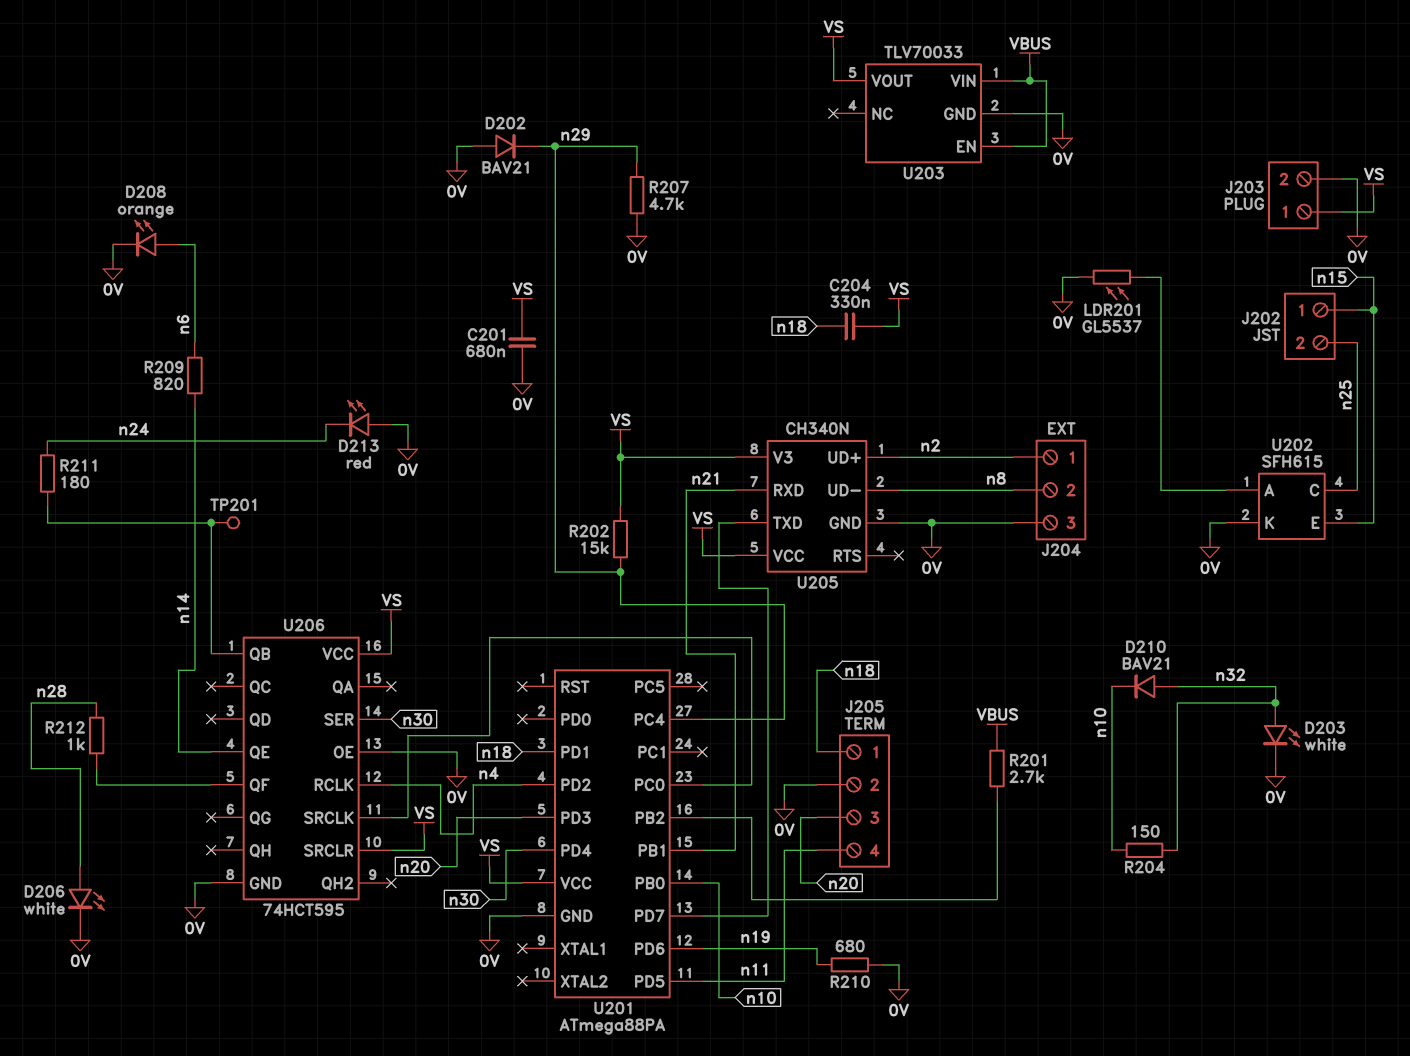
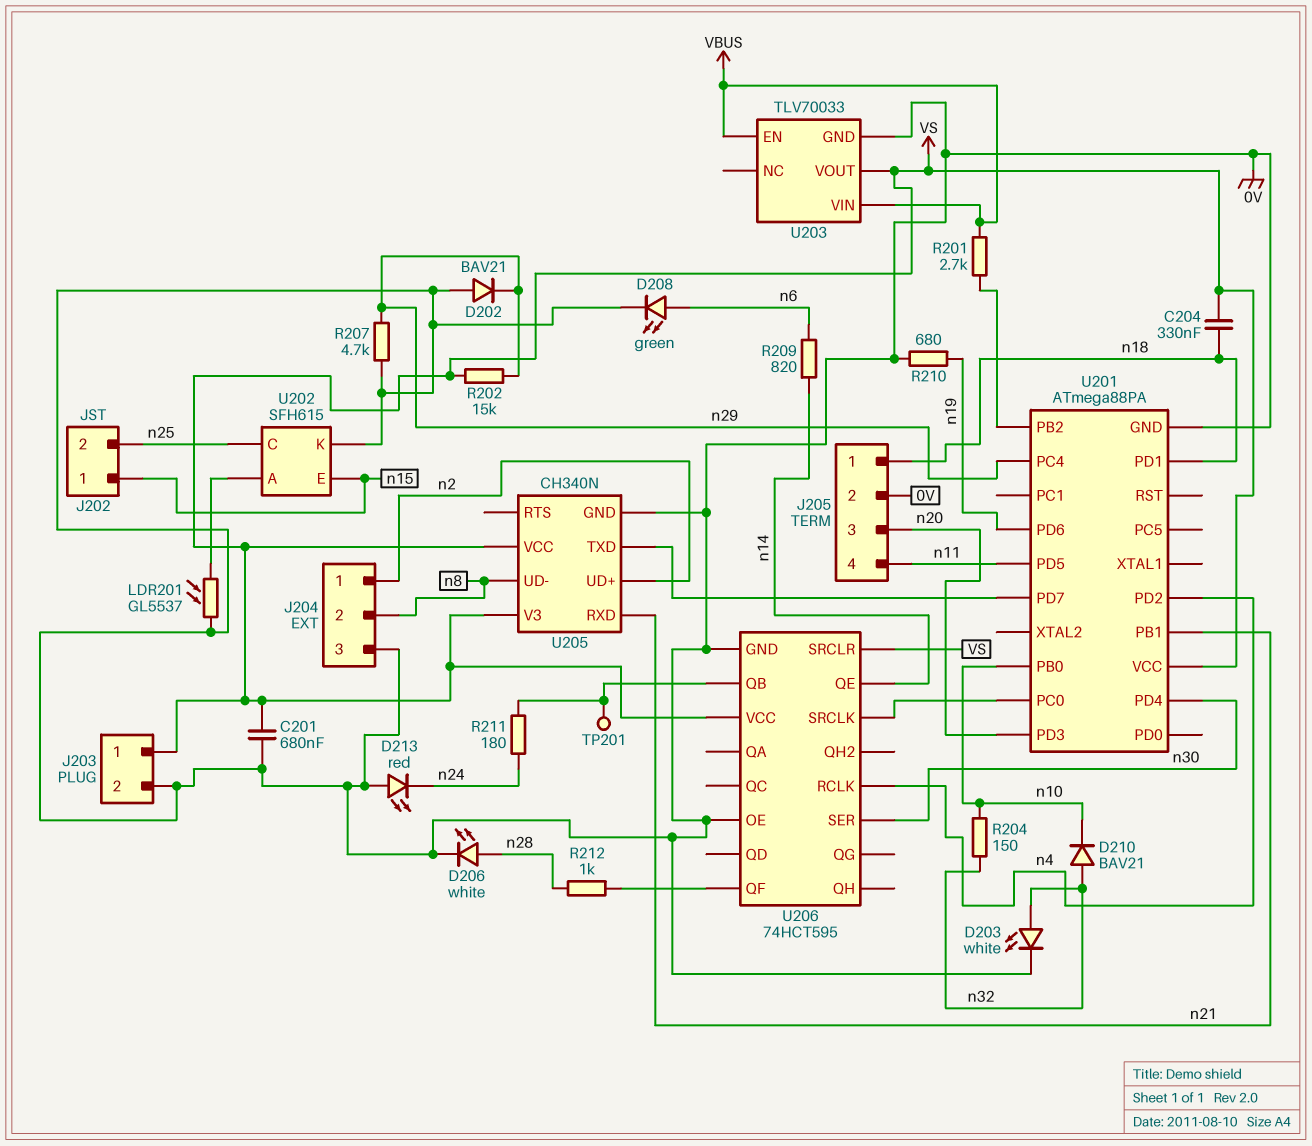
D208: LED orange (A n6, K 0V) -> LED green (A n6, K 0V)

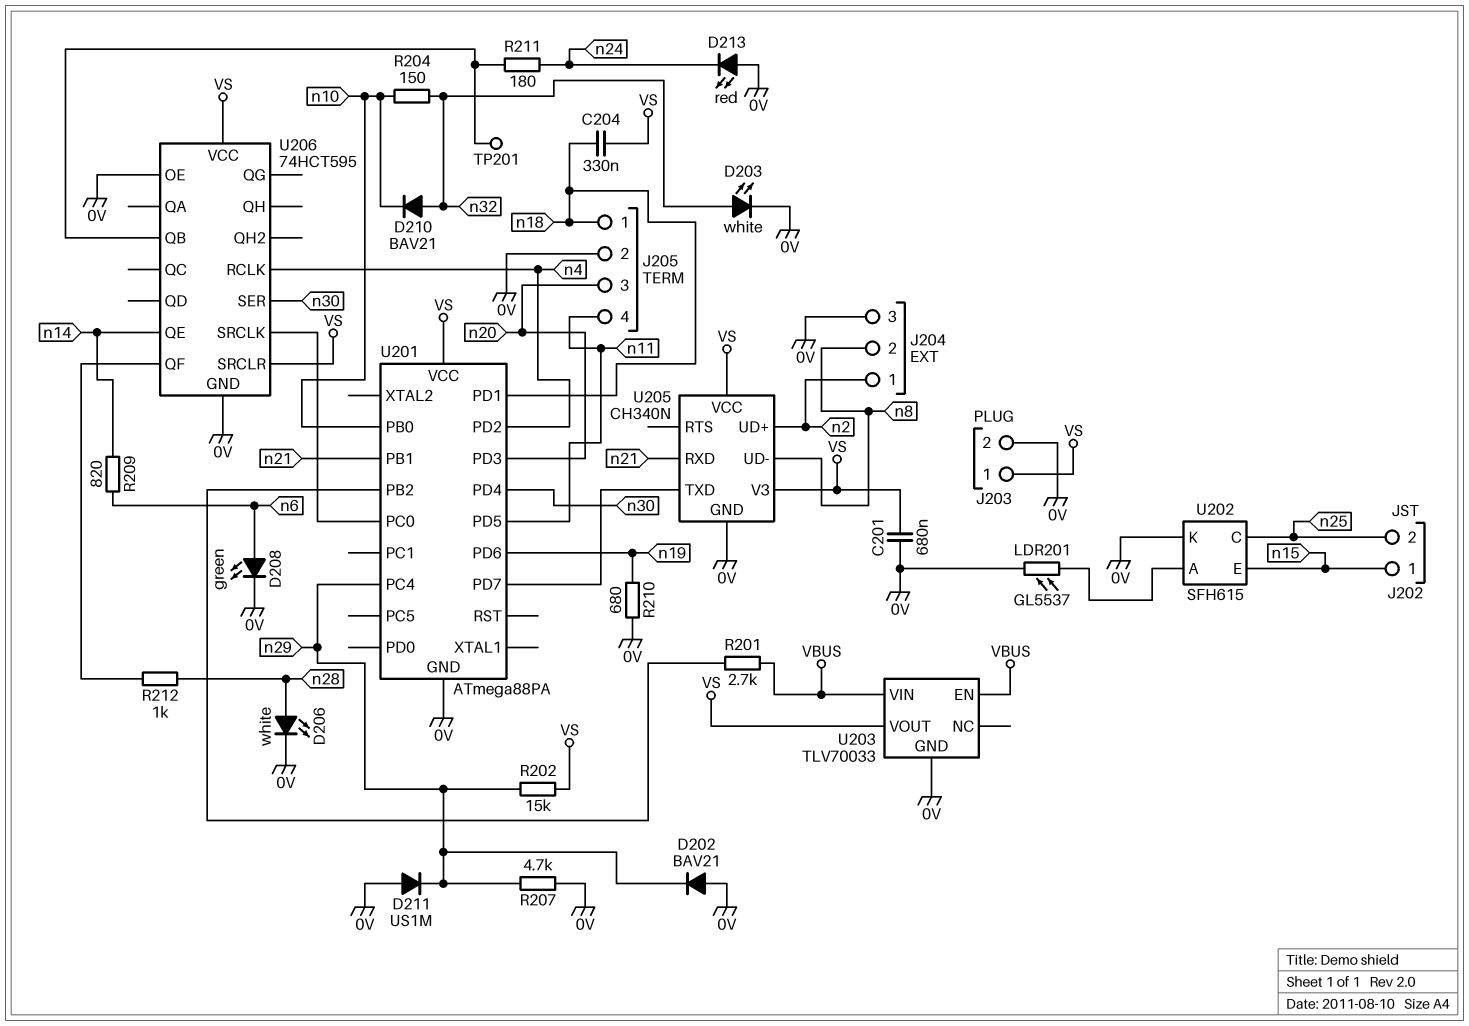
D211: none -> diode US1M (A 0V, K n29)

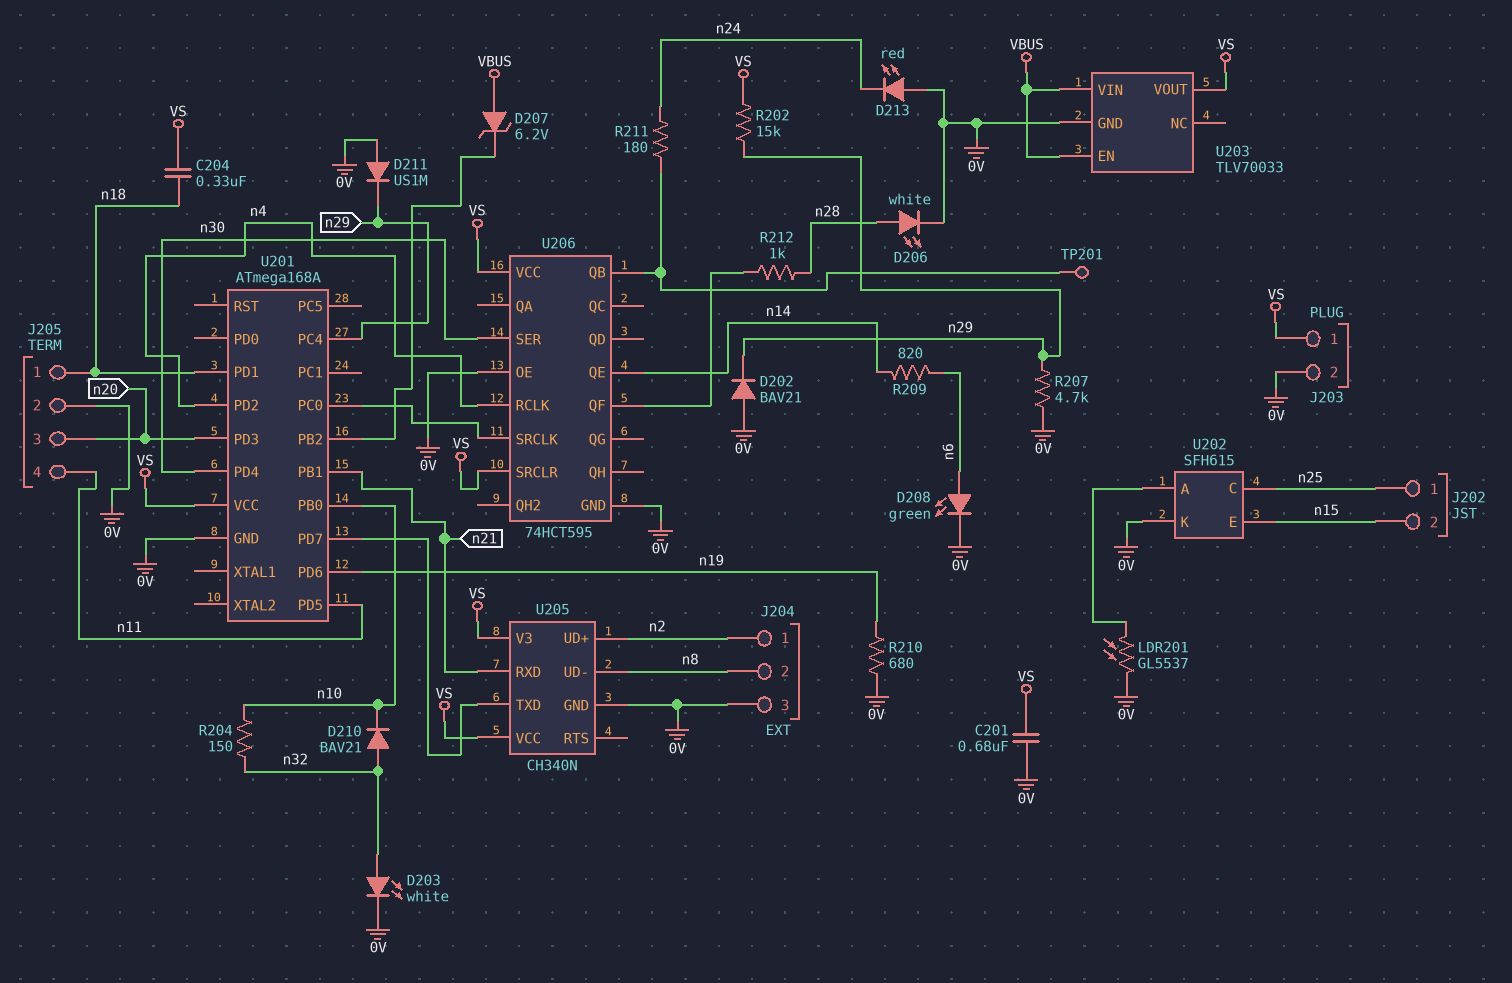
D207: none -> zener 6.2V (A VBUS, K U201/PB2)
J202 pin 1: n15 -> n25
J202 pin 2: n25 -> n15
R201: 2.7k (U201/PB2, VBUS) -> none
U201: ATmega88PA -> ATmega168A

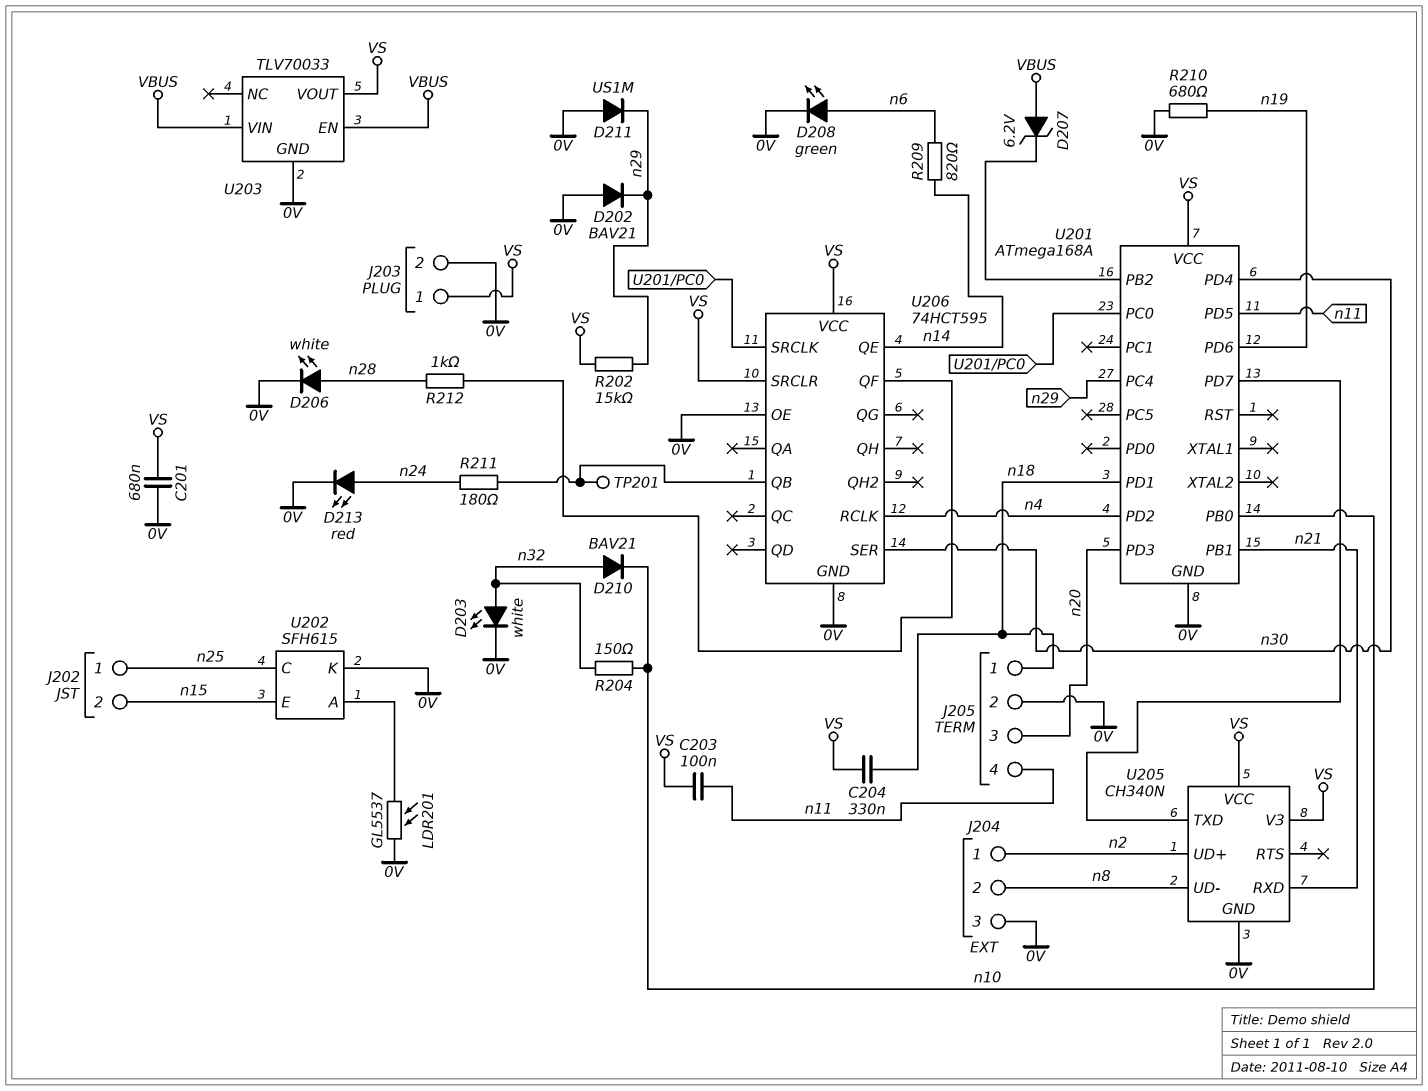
C203: none -> 100nF (VS, n11)
D213: LED red (A 0V, K n24) -> LED red (A n24, K 0V)
R207: 4.7k (0V, n29) -> none

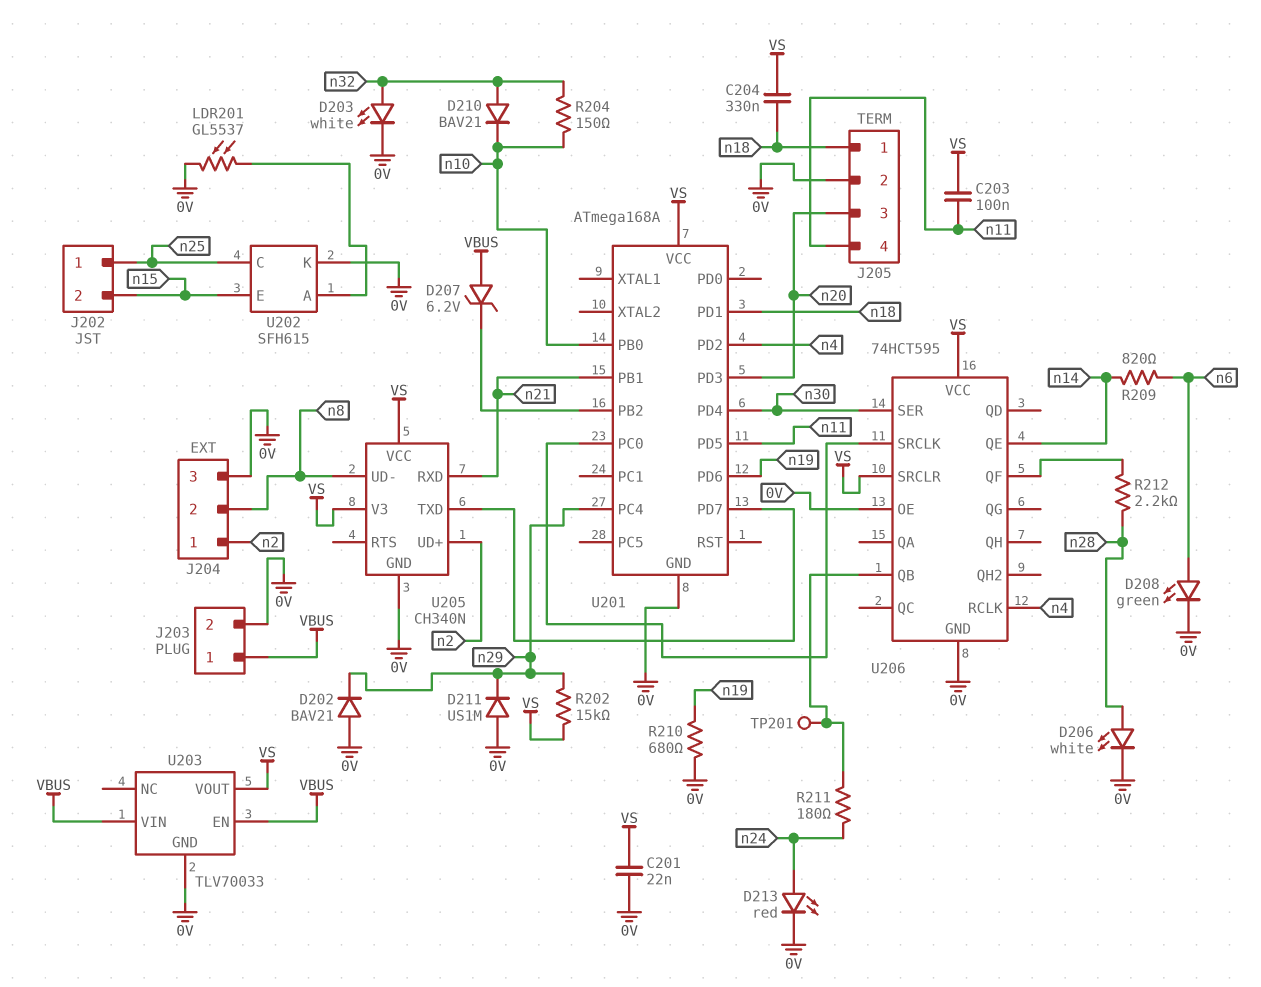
C201: 680nF (0V, VS) -> 22nF (0V, VS)
J203 pin 1: VS -> VBUS
R212: 1k (U206/QF, n28) -> 2.2k (U206/QF, n28)

